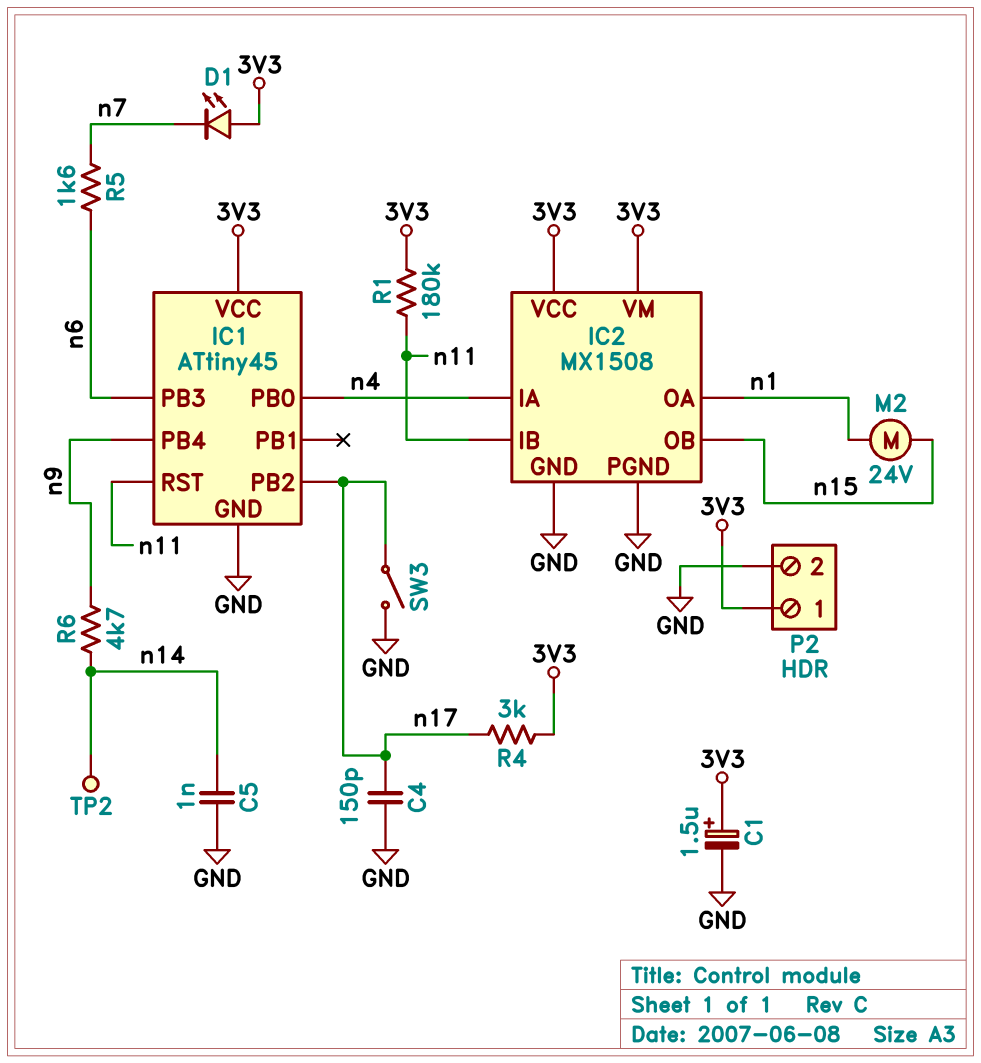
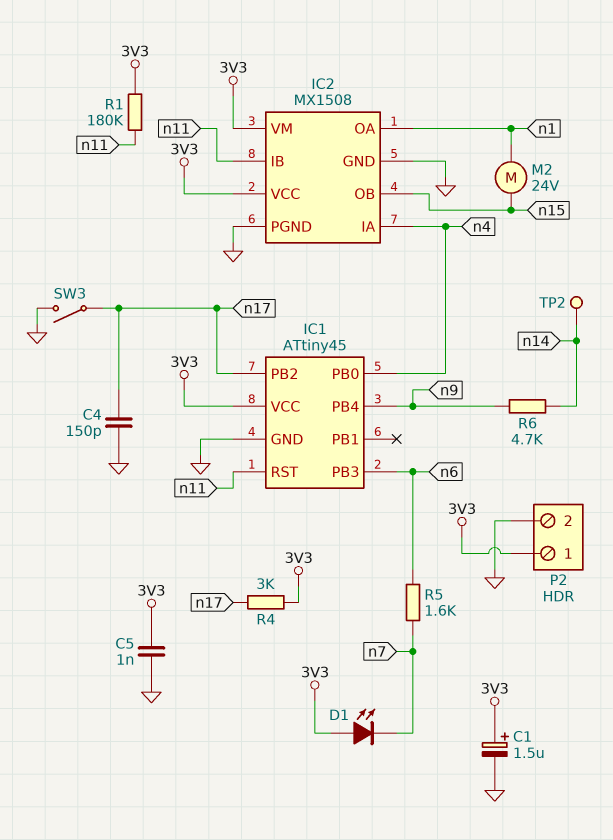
C5: 1nF (GND, n14) -> 1nF (3V3, GND)

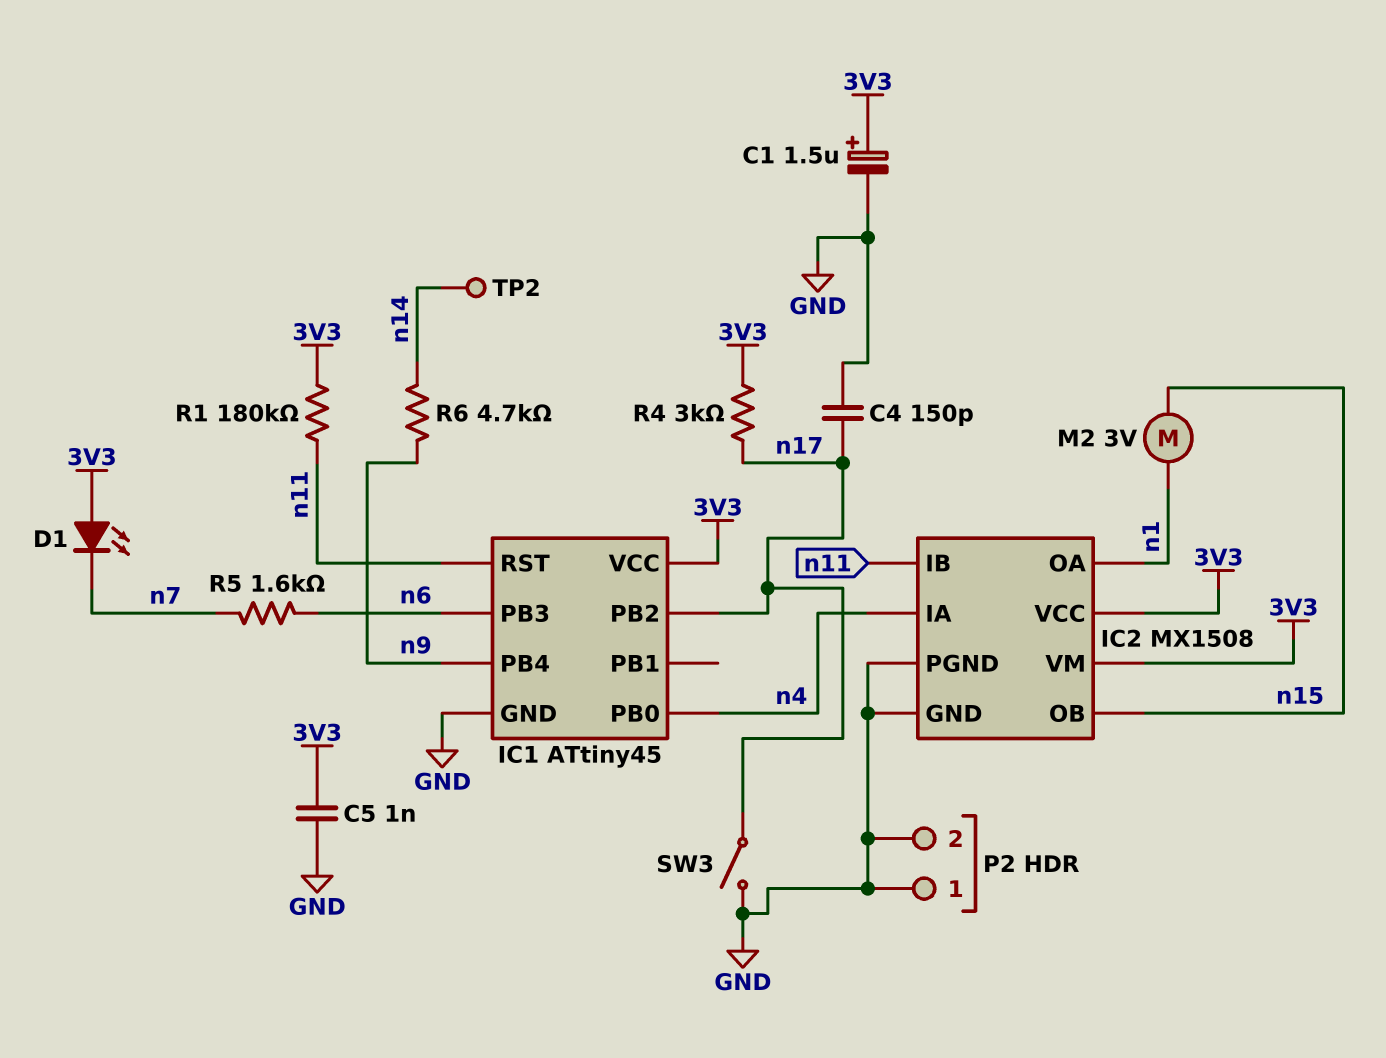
M2: motor 24V (n1, n15) -> motor 3V (n1, n15)
P2 pin 1: 3V3 -> GND

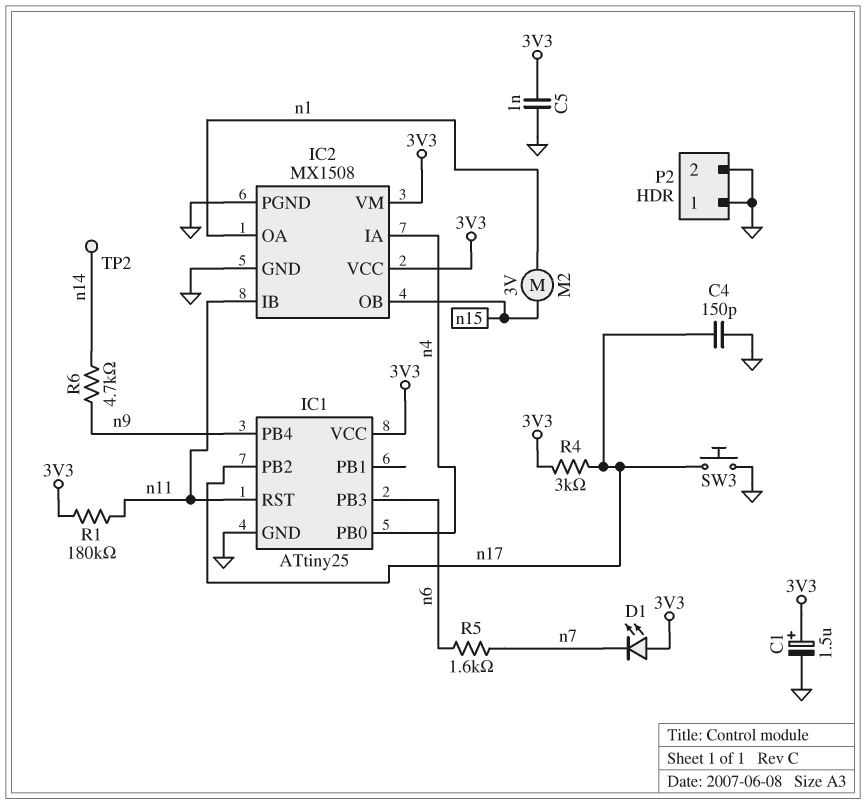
IC1: ATtiny45 -> ATtiny25
SW3: switch (GND, n17) -> button (GND, n17)

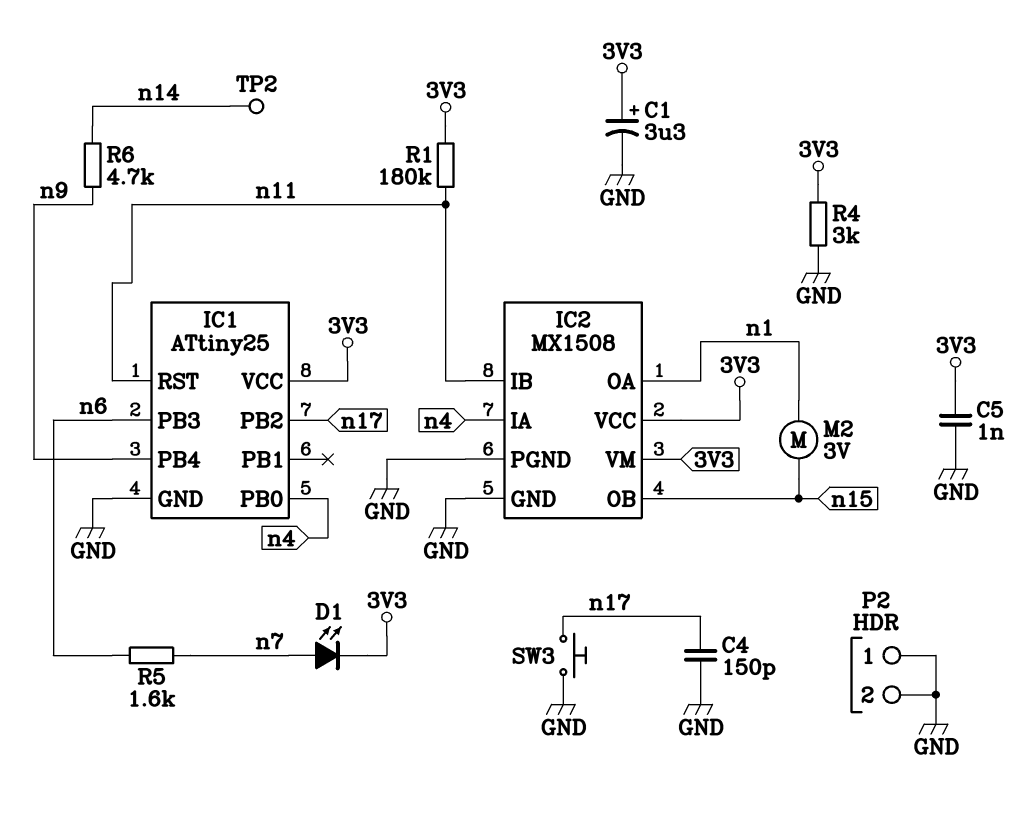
C1: 1.5uF (plus 3V3, minus GND) -> 3.3uF (plus 3V3, minus GND)
D1: LED (A 3V3, K n7) -> LED (A n7, K 3V3)
R4: 3k (3V3, n17) -> 3k (3V3, GND)

